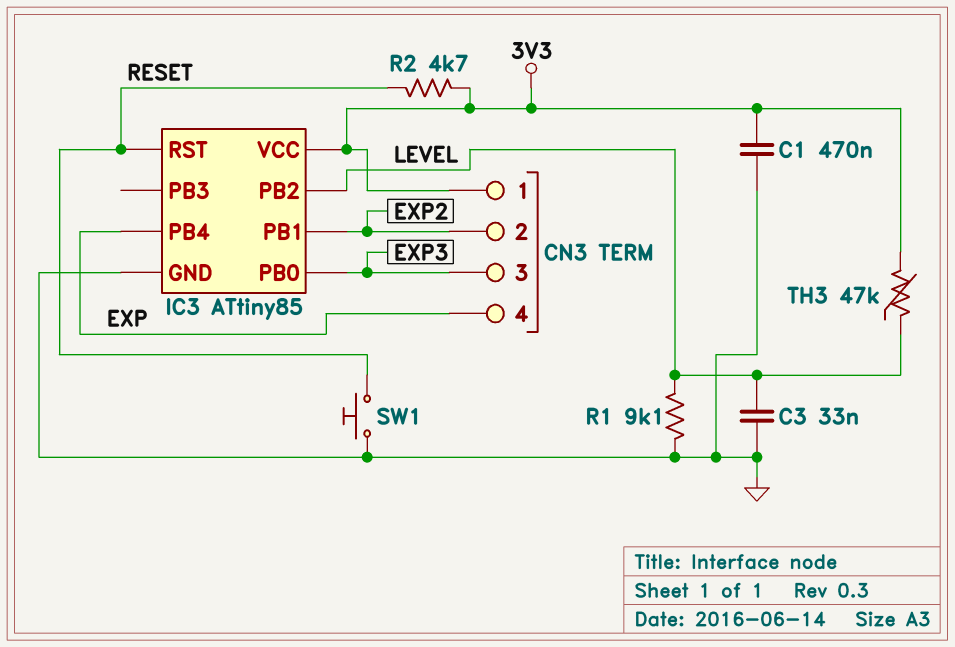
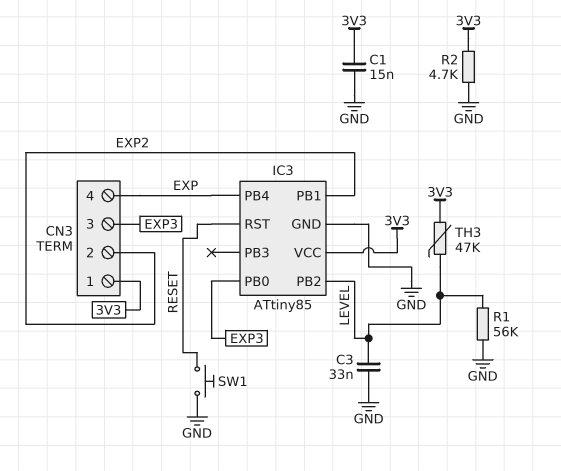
C1: 470nF (3V3, GND) -> 15nF (3V3, GND)
R1: 9.1k (GND, LEVEL) -> 56k (GND, LEVEL)
R2: 4.7k (3V3, RESET) -> 4.7k (3V3, GND)

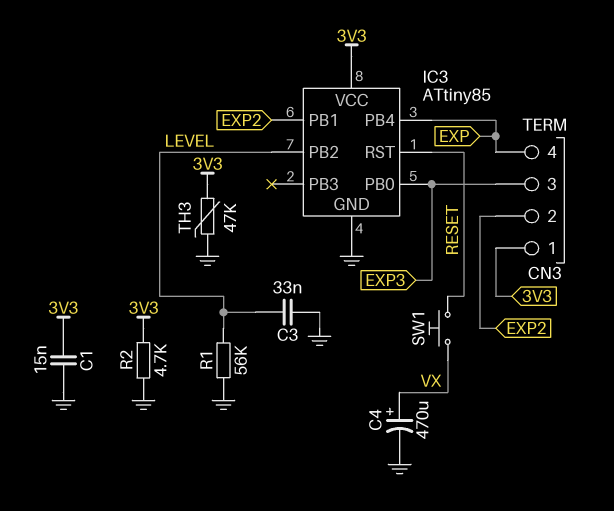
C4: none -> 470uF (plus VX, minus GND)
SW1: button (GND, RESET) -> button (RESET, VX)
TH3: 47k (3V3, LEVEL) -> 47k (3V3, GND)

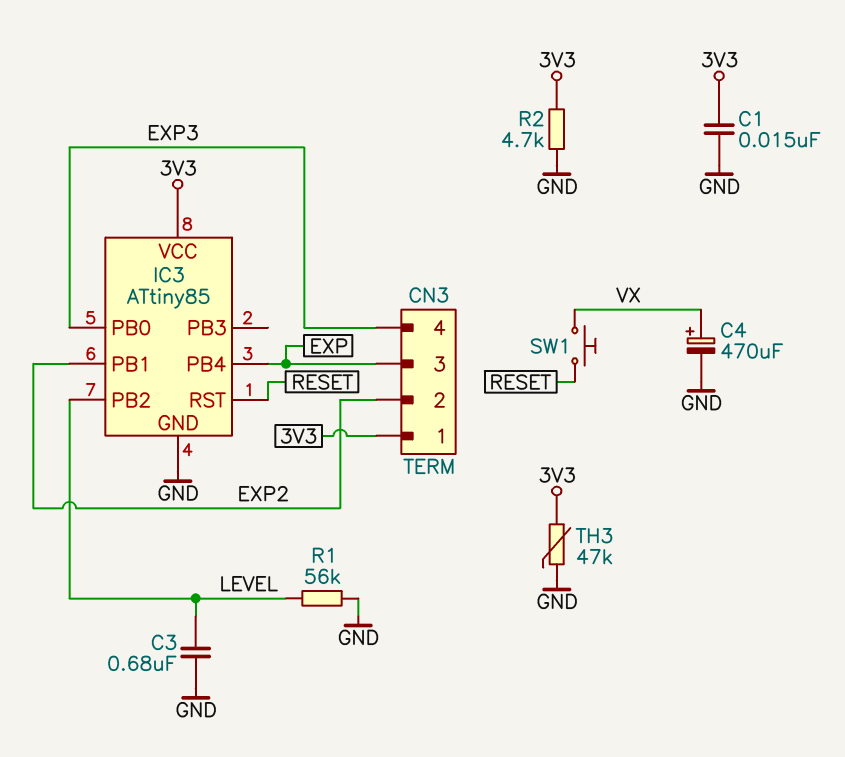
C3: 33nF (GND, LEVEL) -> 680nF (GND, LEVEL)
CN3 pin 3: EXP3 -> EXP
CN3 pin 4: EXP -> EXP3

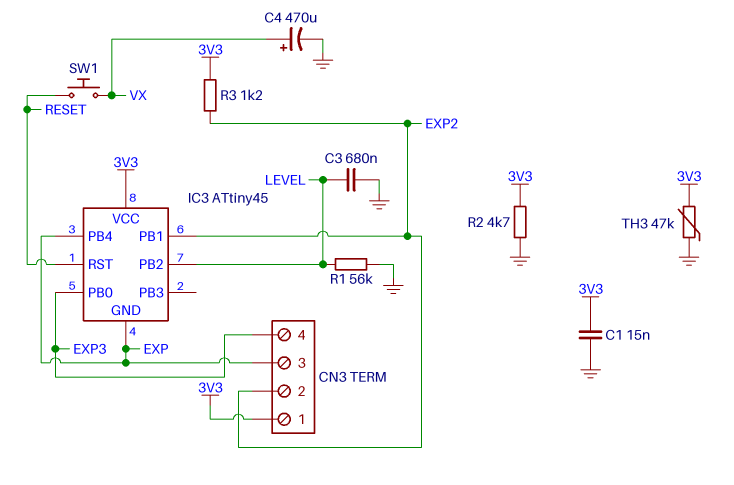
IC3: ATtiny85 -> ATtiny45
IC3 pin GND: GND -> EXP
R3: none -> 1.2k (3V3, EXP2)

